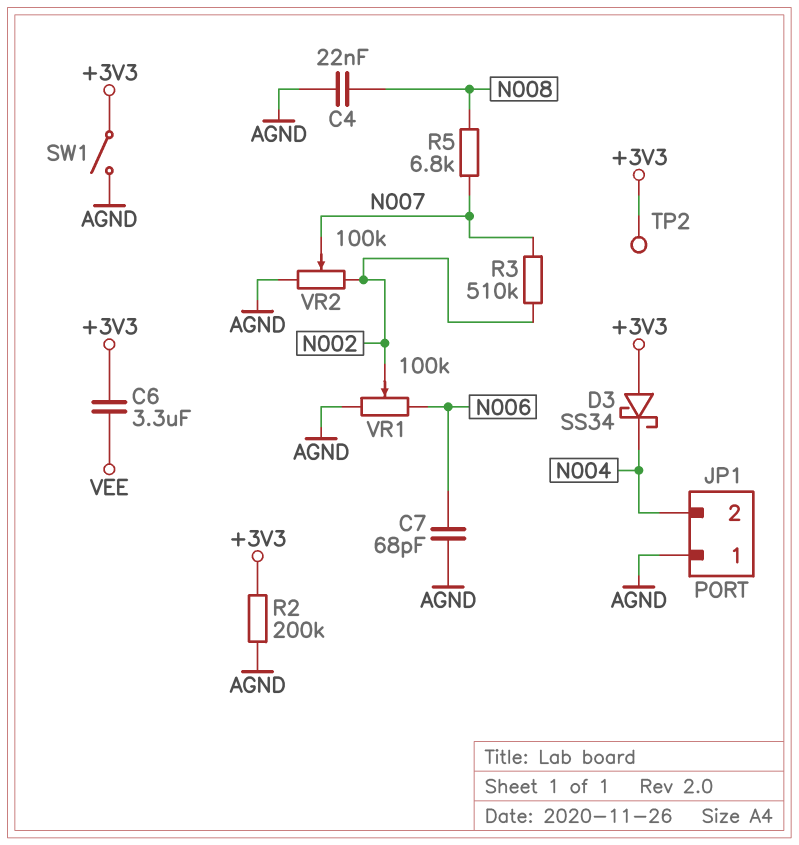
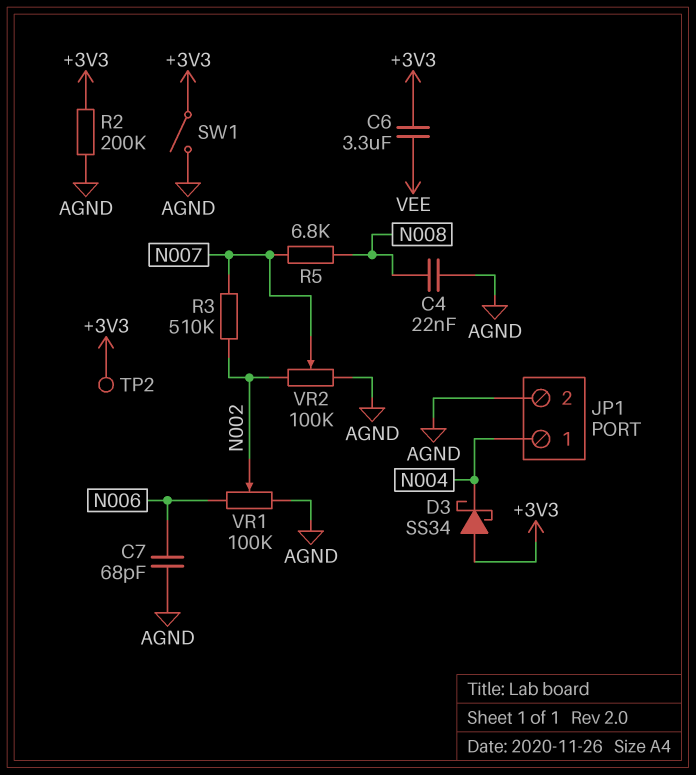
JP1 pin 1: AGND -> N004
JP1 pin 2: N004 -> AGND

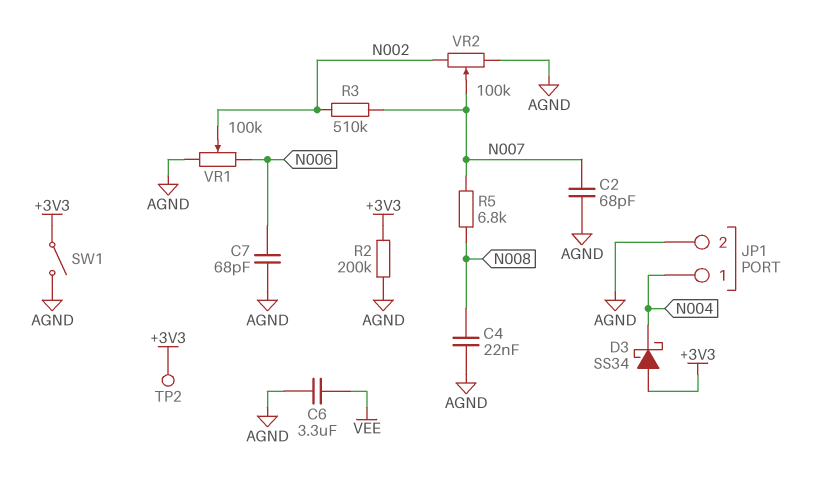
C2: none -> 68pF (AGND, N007)
C6: 3.3uF (+3V3, VEE) -> 3.3uF (AGND, VEE)

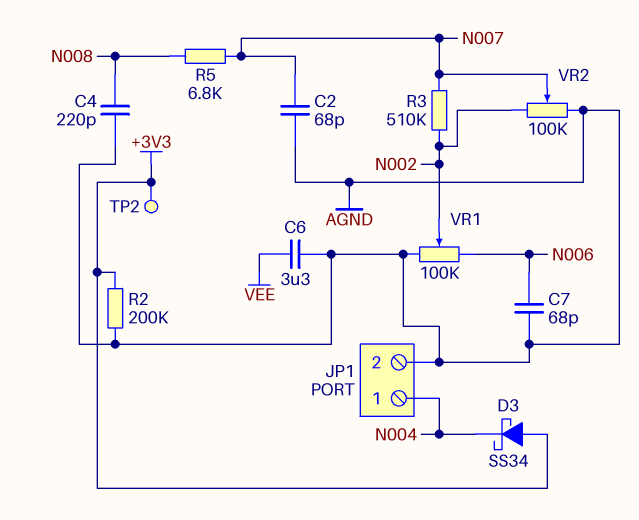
C4: 22nF (AGND, N008) -> 220pF (AGND, N008)
SW1: switch (+3V3, AGND) -> none

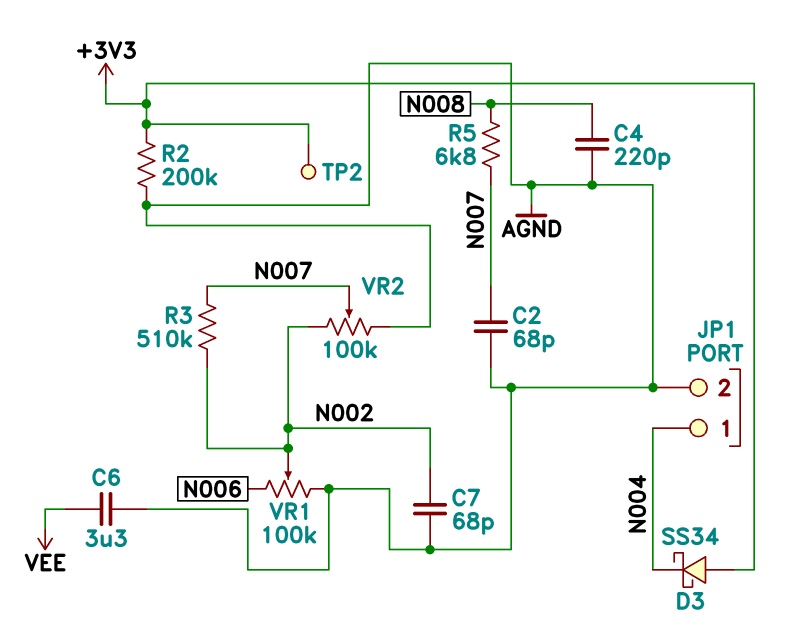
C7: 68pF (AGND, N006) -> 68pF (AGND, N002)

